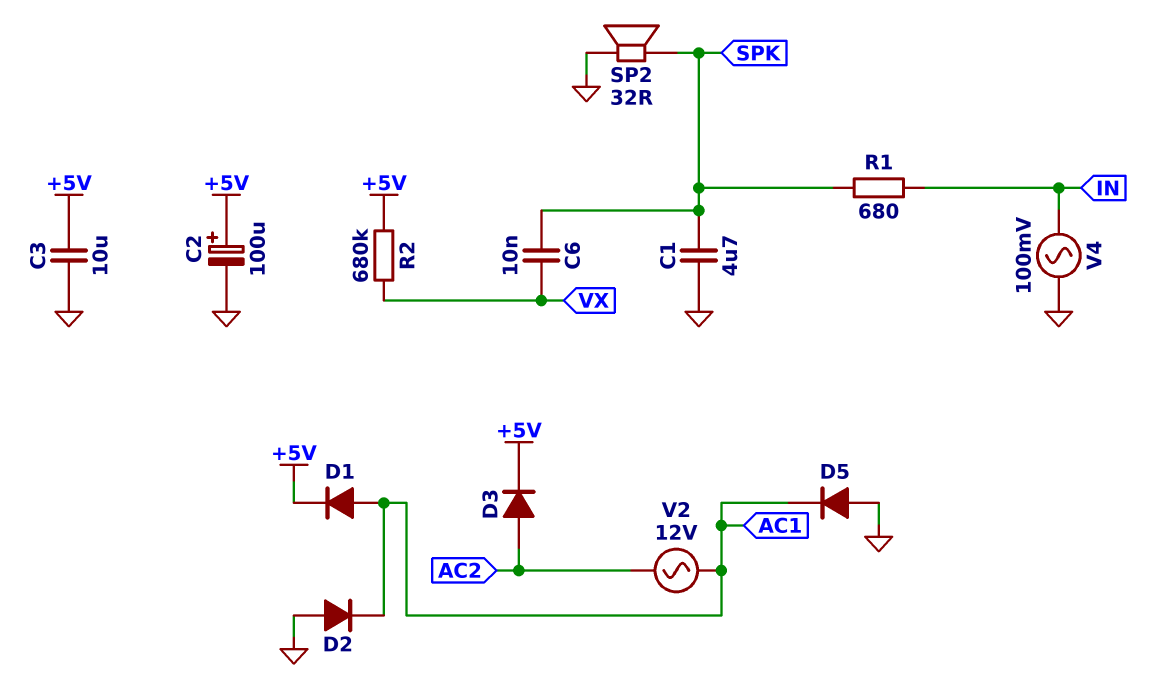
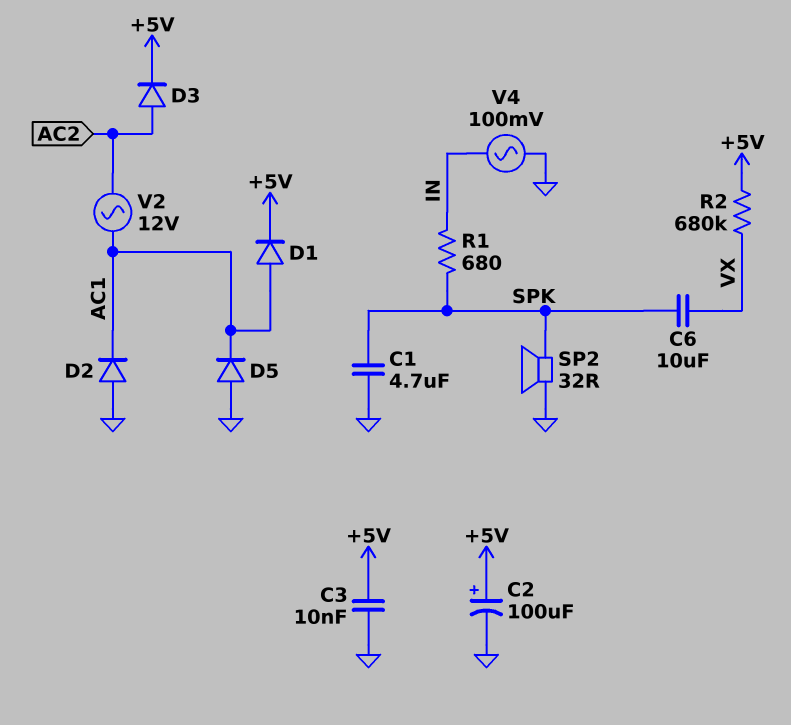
C3: 10uF (+5V, GND) -> 10nF (+5V, GND)
C6: 10nF (SPK, VX) -> 10uF (SPK, VX)

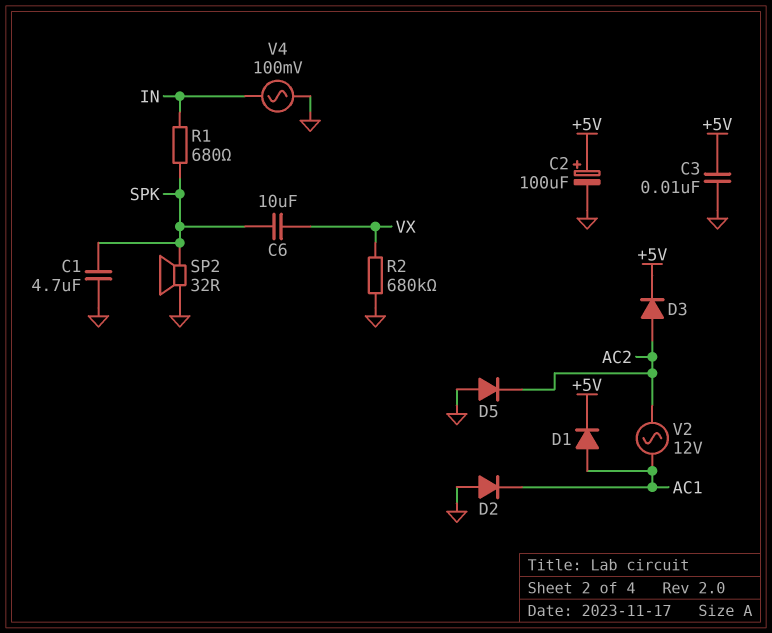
D5: diode (A GND, K AC1) -> diode (A GND, K AC2)
R2: 680k (+5V, VX) -> 680k (GND, VX)

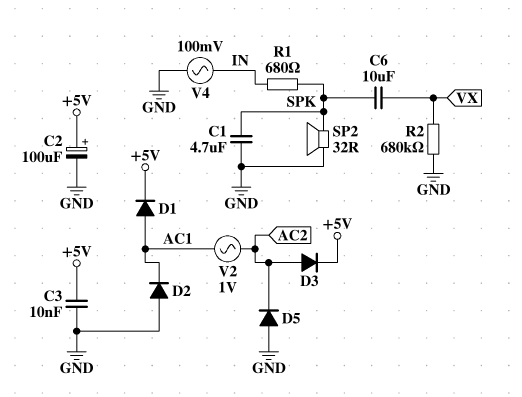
V2: AC 12V (AC1, AC2) -> AC 1V (AC1, AC2)

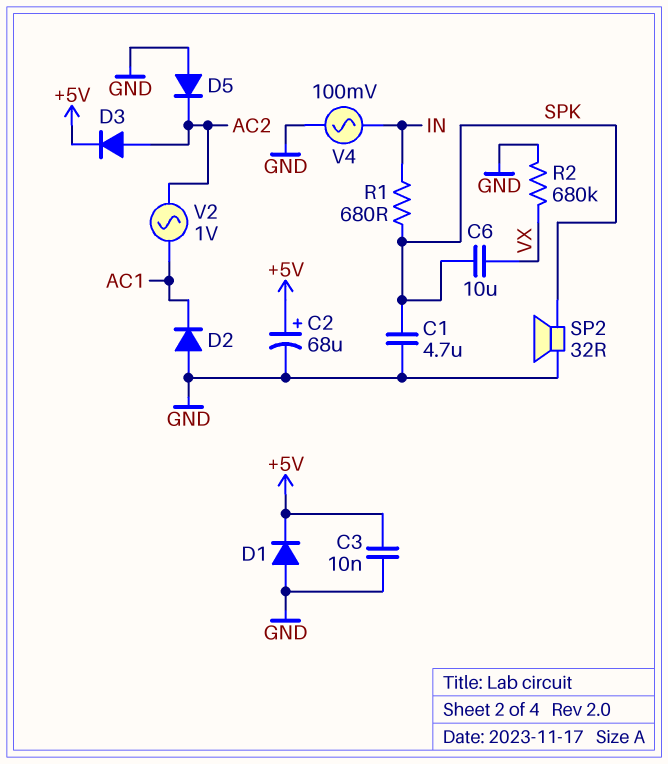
C2: 100uF (plus +5V, minus GND) -> 68uF (plus +5V, minus GND)
D1: diode (A AC1, K +5V) -> diode (A GND, K +5V)

